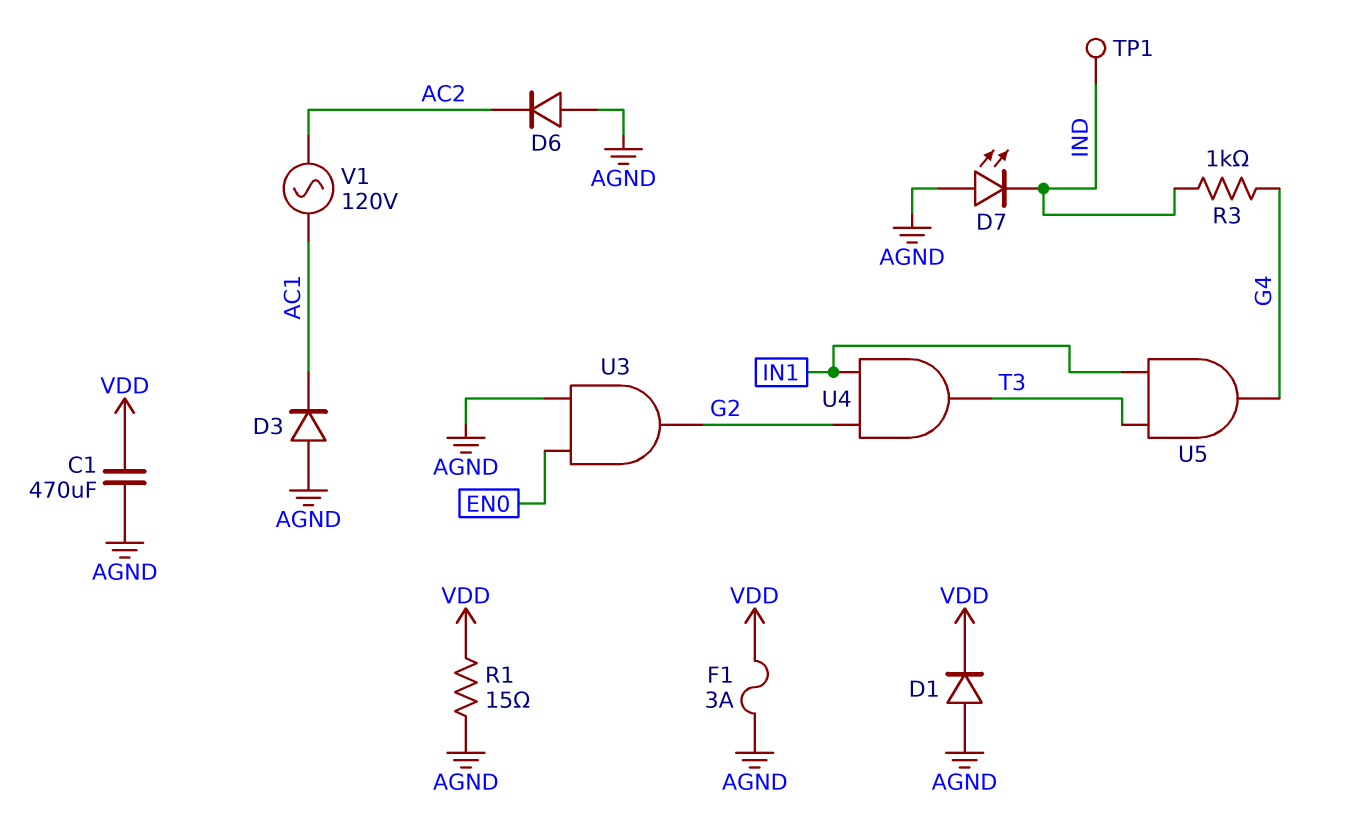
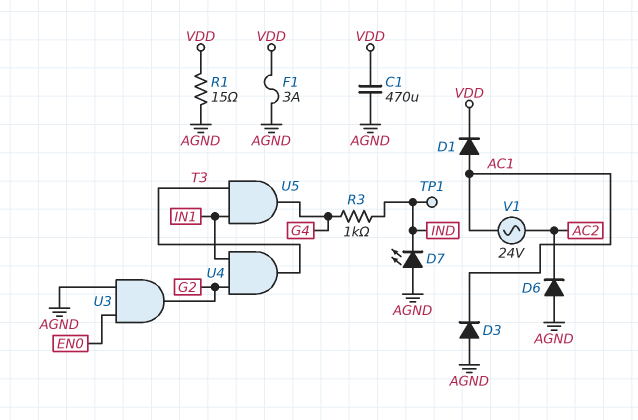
D1: diode (A AGND, K VDD) -> diode (A AC1, K VDD)
V1: AC 120V (AC1, AC2) -> AC 24V (AC1, AC2)

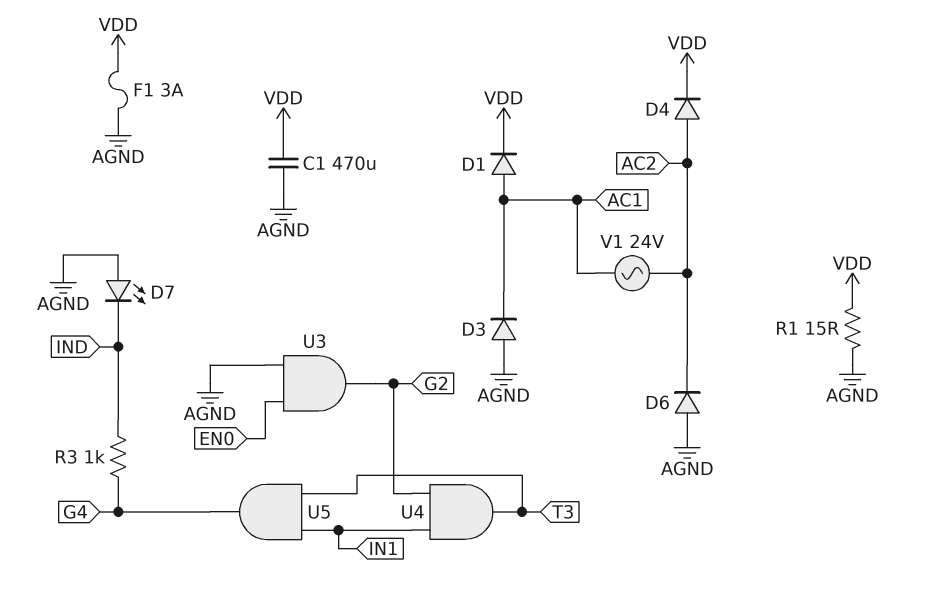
D4: none -> diode (A AC2, K VDD)
TP1: test point (IND) -> none

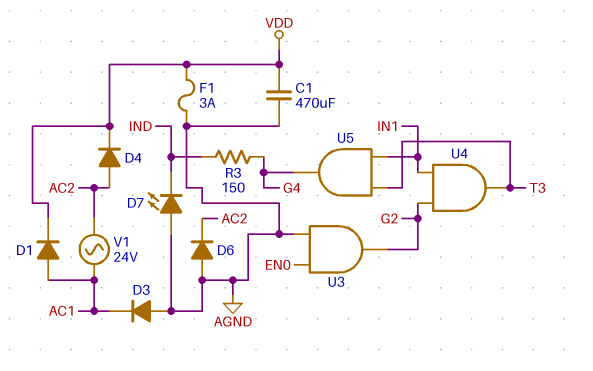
R1: 15 (AGND, VDD) -> none
R3: 1k (G4, IND) -> 150 (G4, IND)

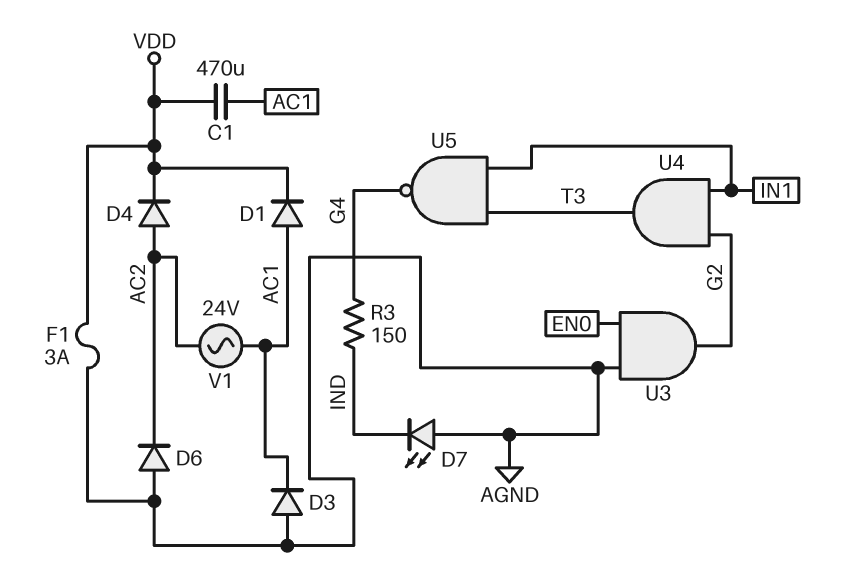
C1: 470uF (AGND, VDD) -> 470uF (AC1, VDD)
U5: AND (in IN1, in T3, out G4) -> NAND (in IN1, in T3, out G4)

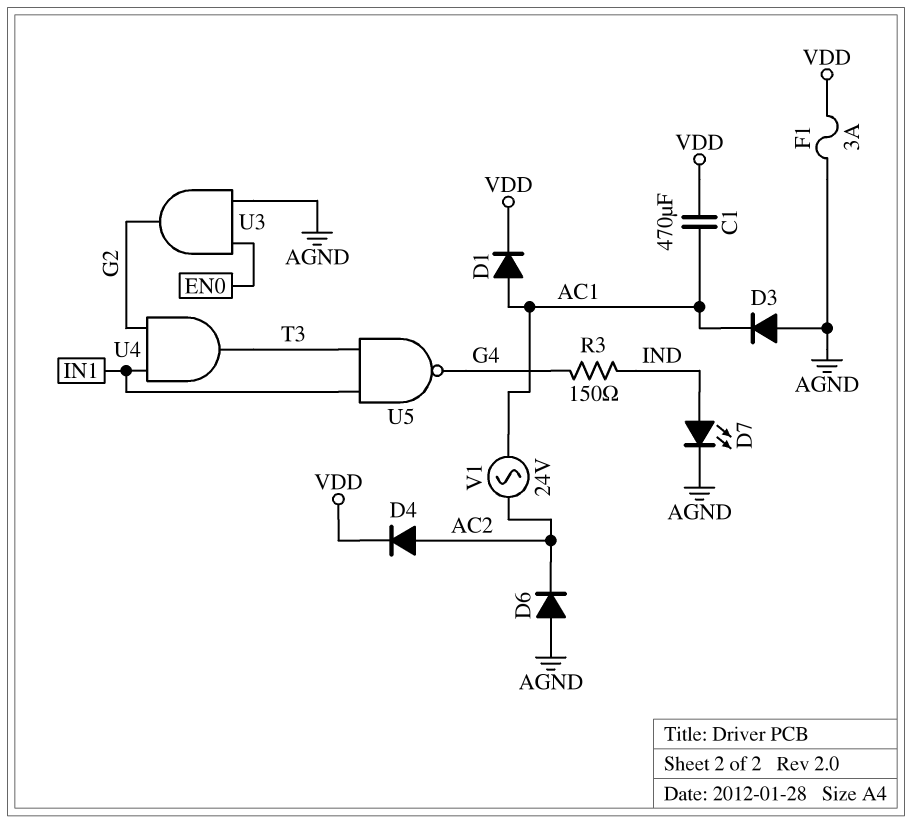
D7: LED (A AGND, K IND) -> LED (A IND, K AGND)

